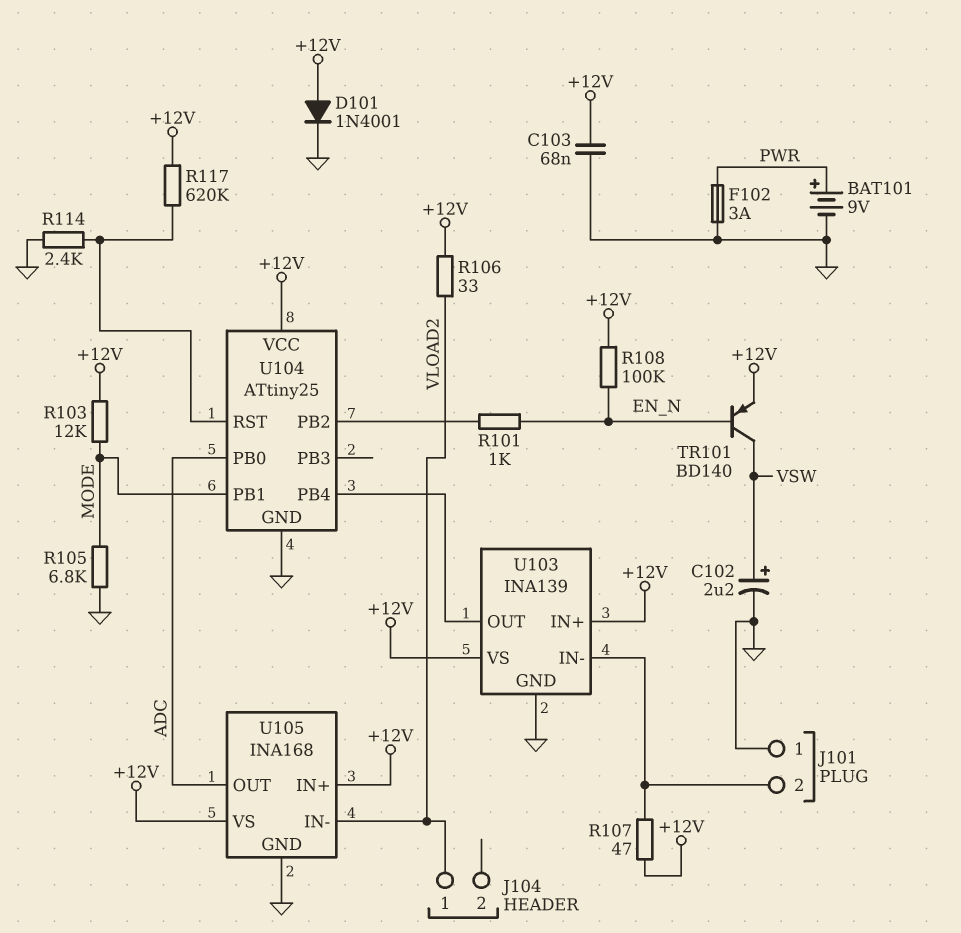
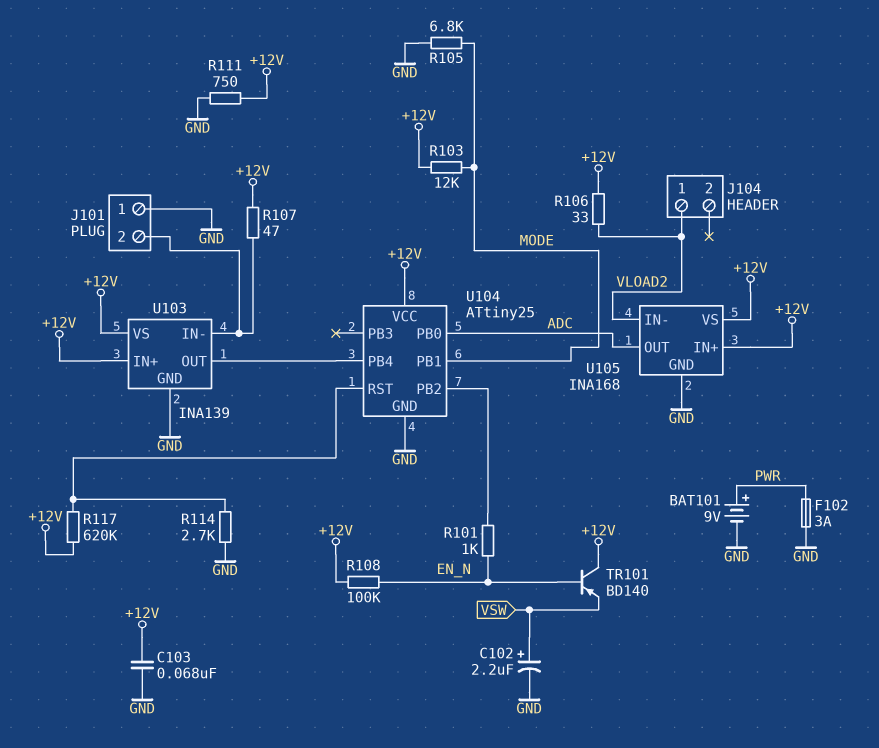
D101: diode 1N4001 (A +12V, K GND) -> none
R111: none -> 750 (+12V, GND)
R114: 2.4k (GND, U104/RST) -> 2.7k (GND, U104/RST)
TR101: PNP BD140 (B EN_N, C VSW, E +12V) -> PNP BD140 (B EN_N, C +12V, E VSW)

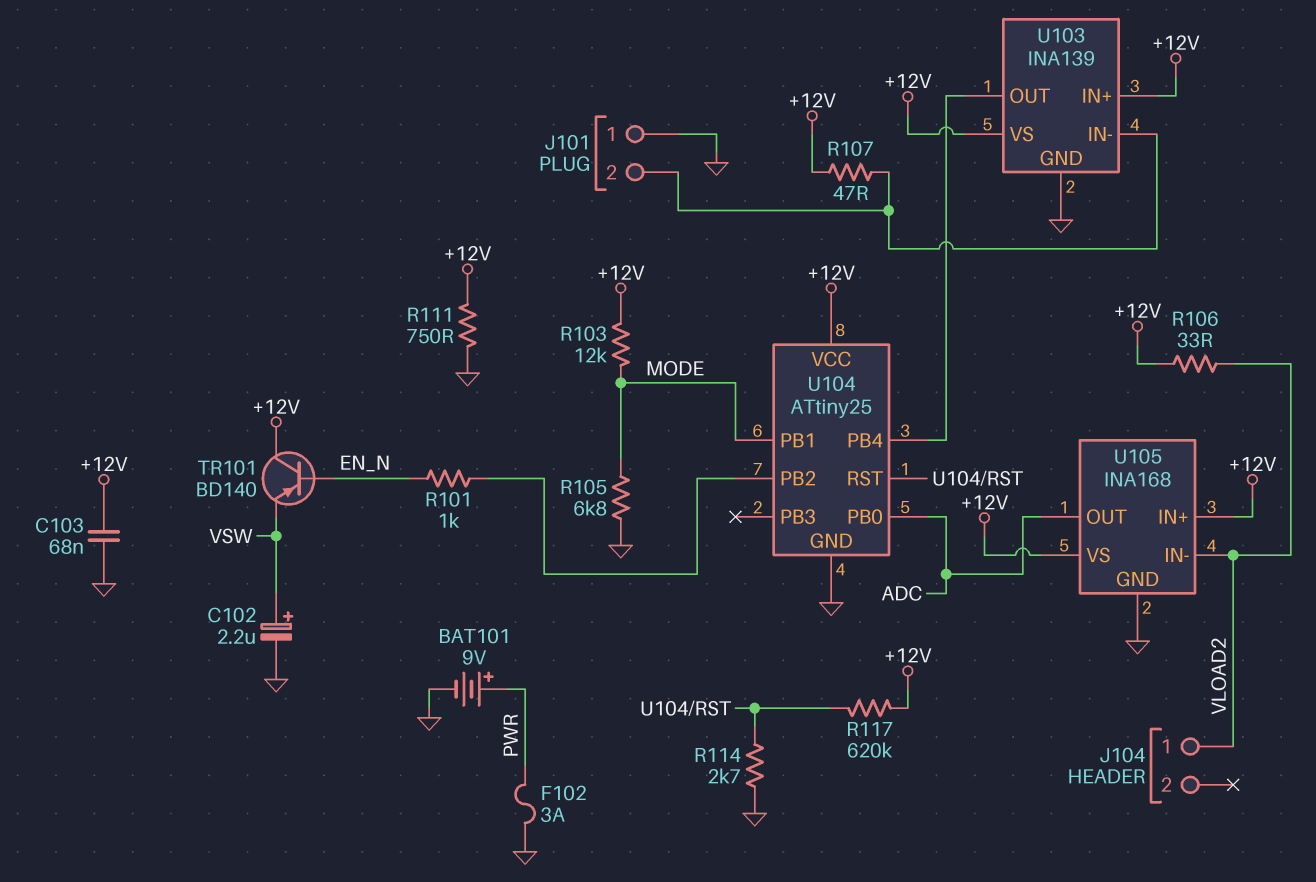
R108: 100k (+12V, EN_N) -> none

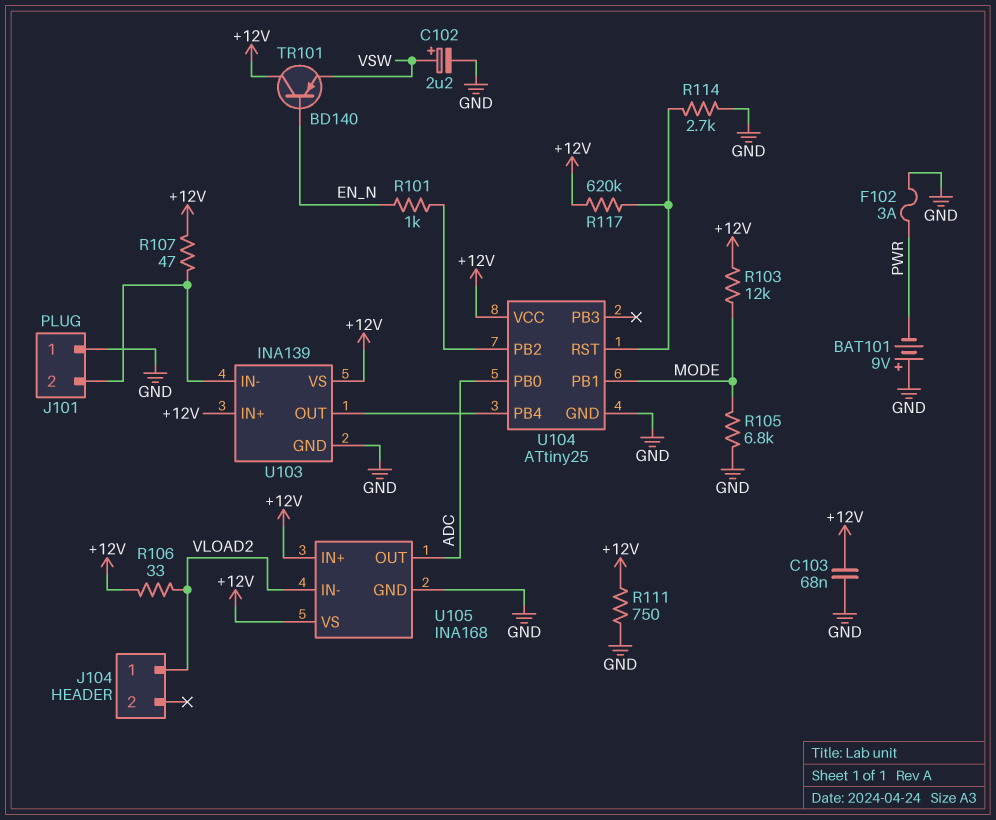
BAT101: 9V (plus PWR, minus GND) -> 9V (plus GND, minus PWR)

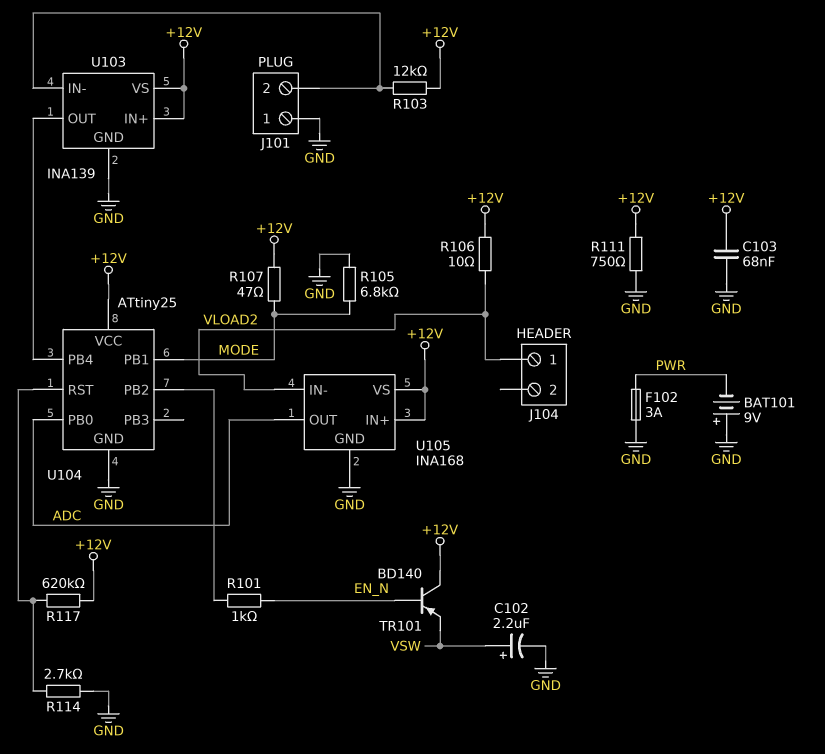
R103: 12k (+12V, MODE) -> 12k (+12V, J101/2)
R106: 33 (+12V, VLOAD2) -> 10 (+12V, VLOAD2)
R107: 47 (+12V, J101/2) -> 47 (+12V, MODE)

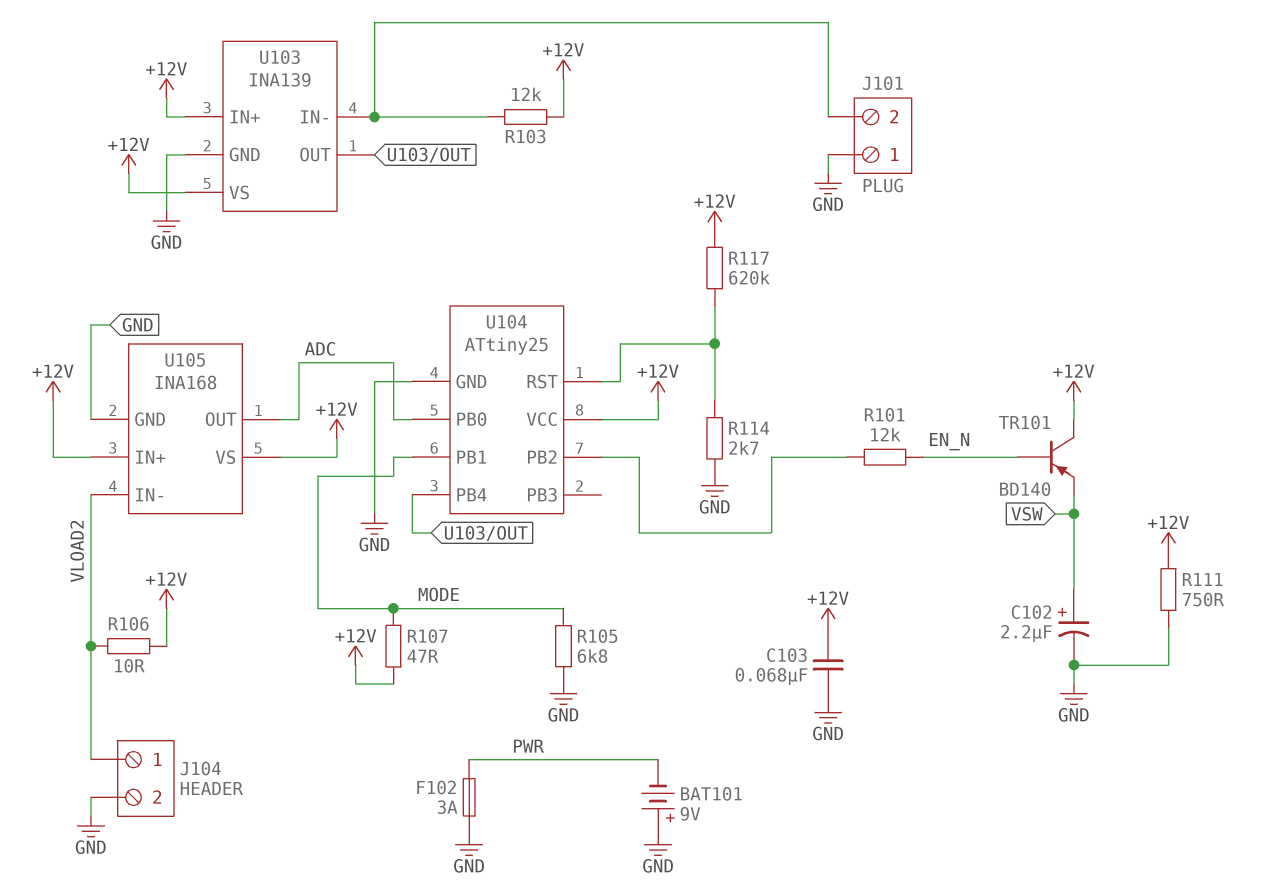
J104 pin 2: none -> GND
R101: 1k (EN_N, U104/PB2) -> 12k (EN_N, U104/PB2)

